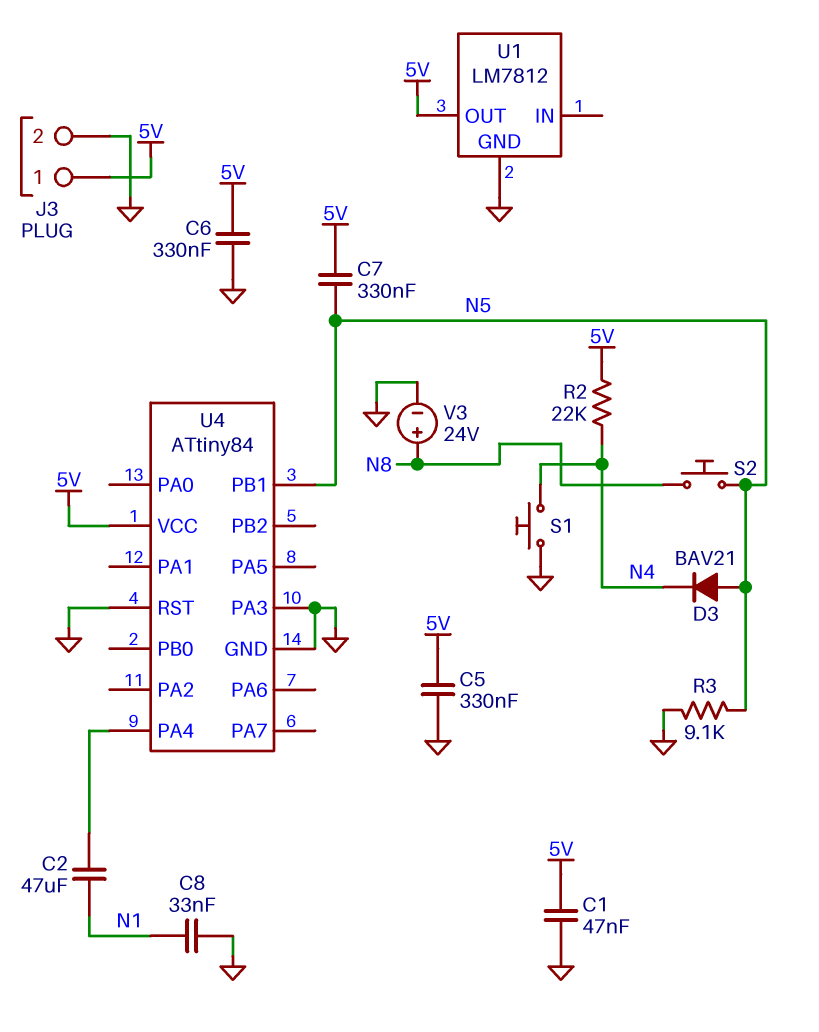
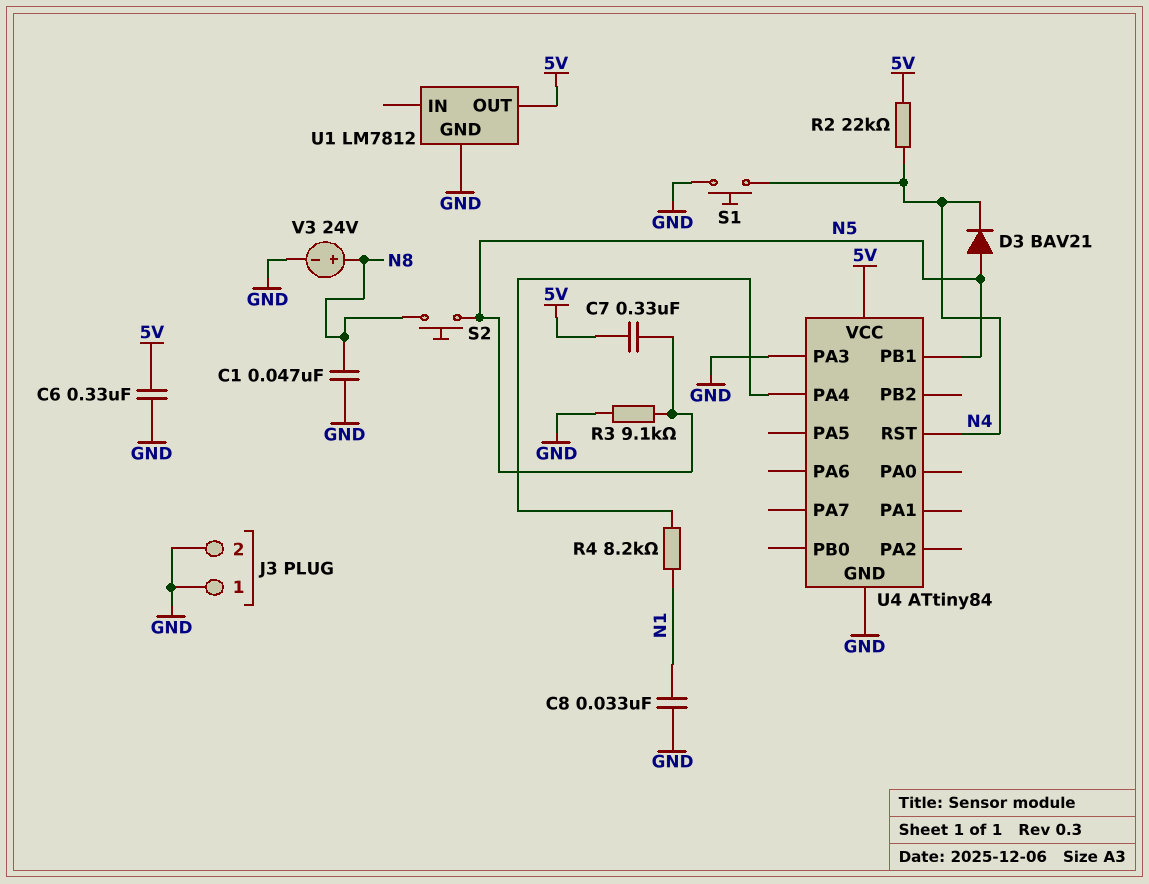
C1: 47nF (5V, GND) -> 47nF (GND, N8)
C2: 47uF (N1, U4/PA4) -> none
C5: 330nF (5V, GND) -> none
J3 pin 1: 5V -> GND
R4: none -> 8.2k (N1, U4/PA4)
U4 pin RST: GND -> N4

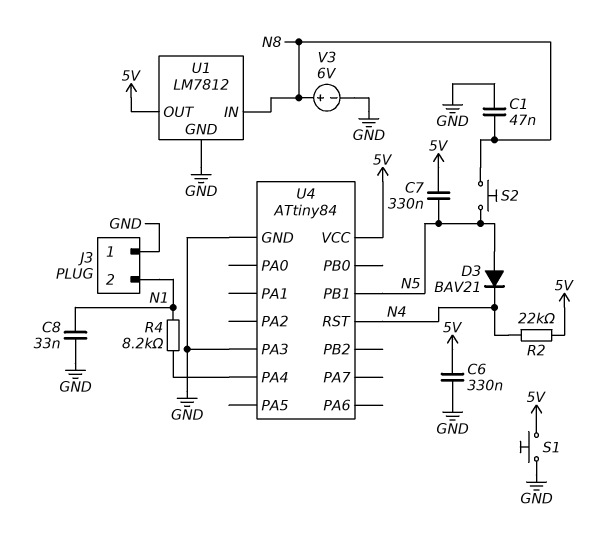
J3 pin 2: GND -> N1
R3: 9.1k (GND, N5) -> none
S1: button (GND, N4) -> button (5V, GND)
U1 pin IN: none -> N8
V3: 24V (plus N8, minus GND) -> 6V (plus N8, minus GND)

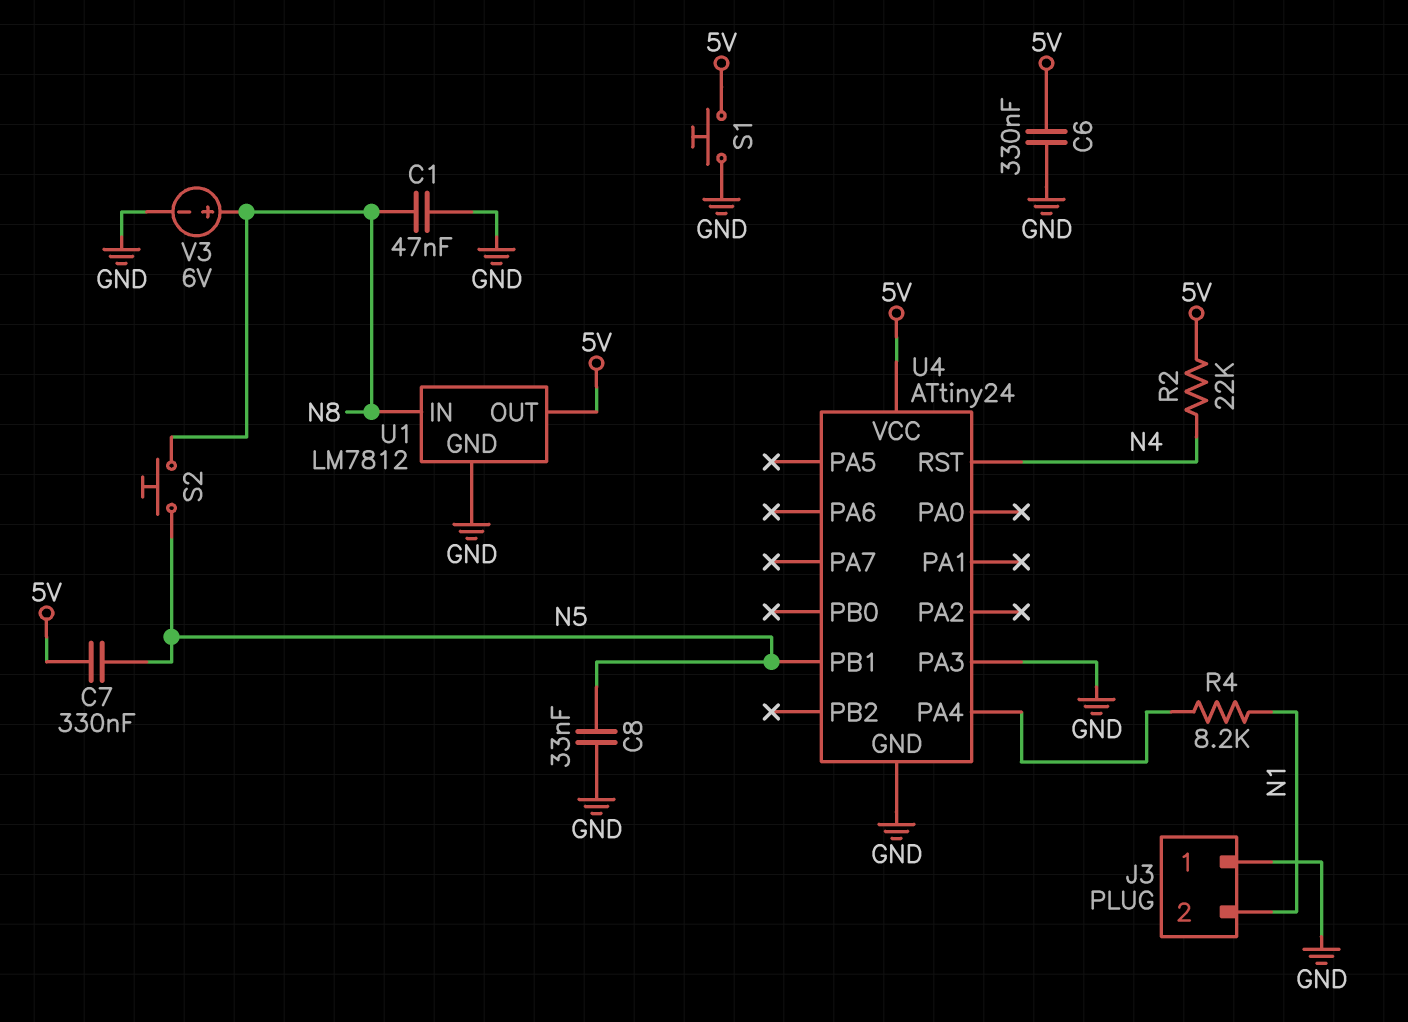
C8: 33nF (GND, N1) -> 33nF (GND, N5)
D3: diode BAV21 (A N5, K N4) -> none
U4: ATtiny84 -> ATtiny24

